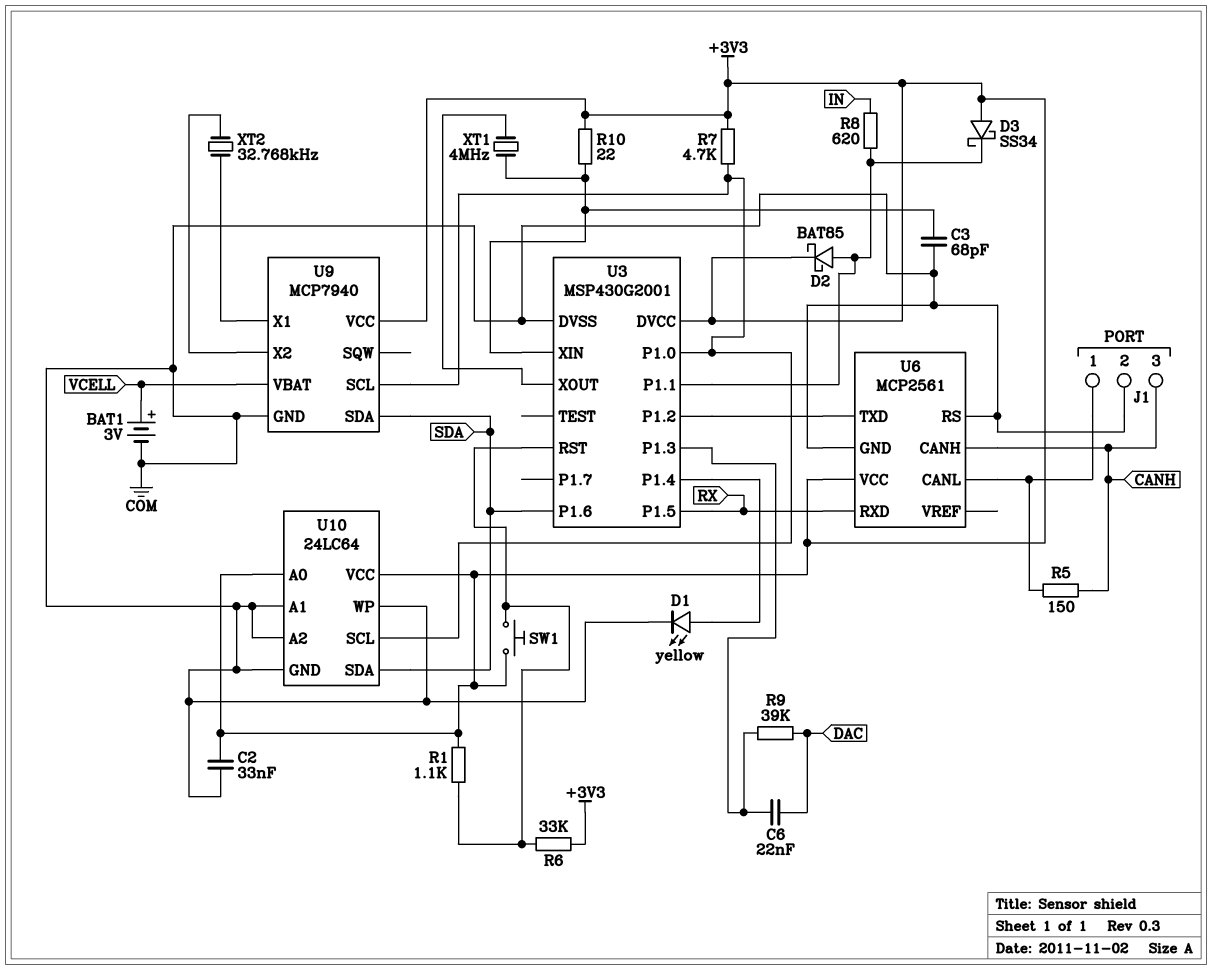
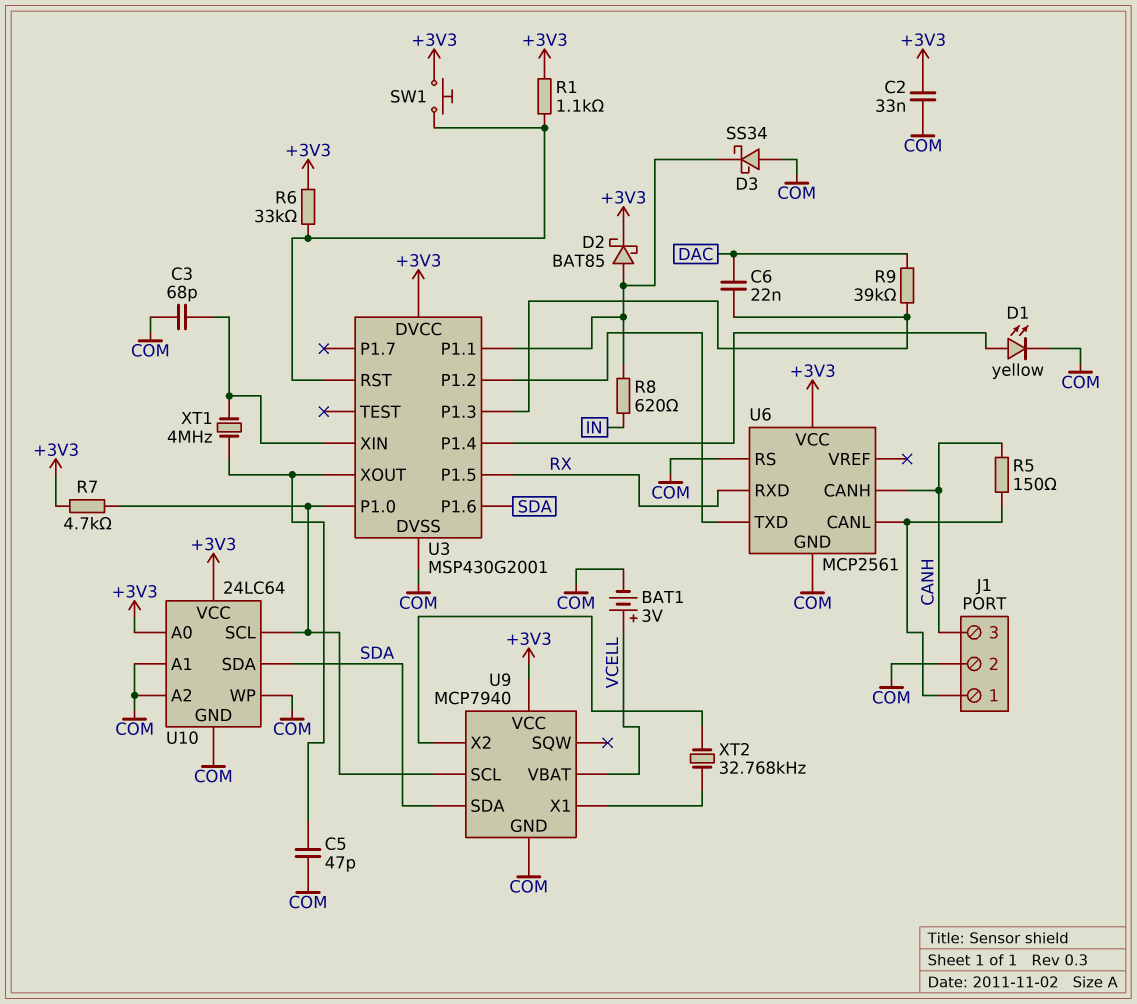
C5: none -> 47pF (COM, U3/XOUT)
D3: schottky SS34 (A +3V3, K U3/P1.1) -> schottky SS34 (A COM, K U3/P1.1)
R10: 22 (+3V3, U3/XIN) -> none

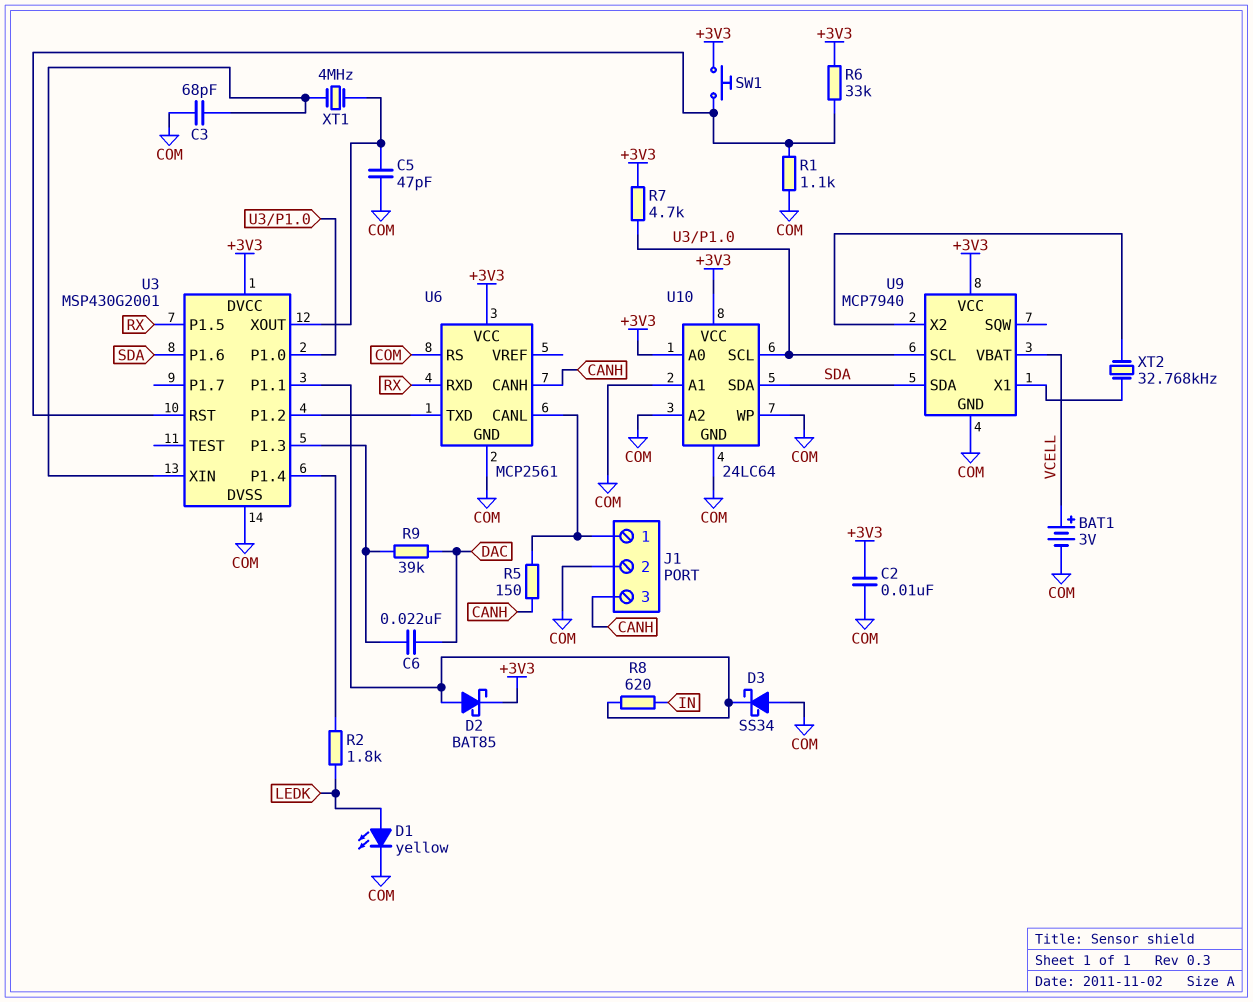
C2: 33nF (+3V3, COM) -> 10nF (+3V3, COM)
D1: LED yellow (A U3/P1.4, K COM) -> LED yellow (A LEDK, K COM)
R1: 1.1k (+3V3, U3/RST) -> 1.1k (COM, U3/RST)
R2: none -> 1.8k (LEDK, U3/P1.4)

